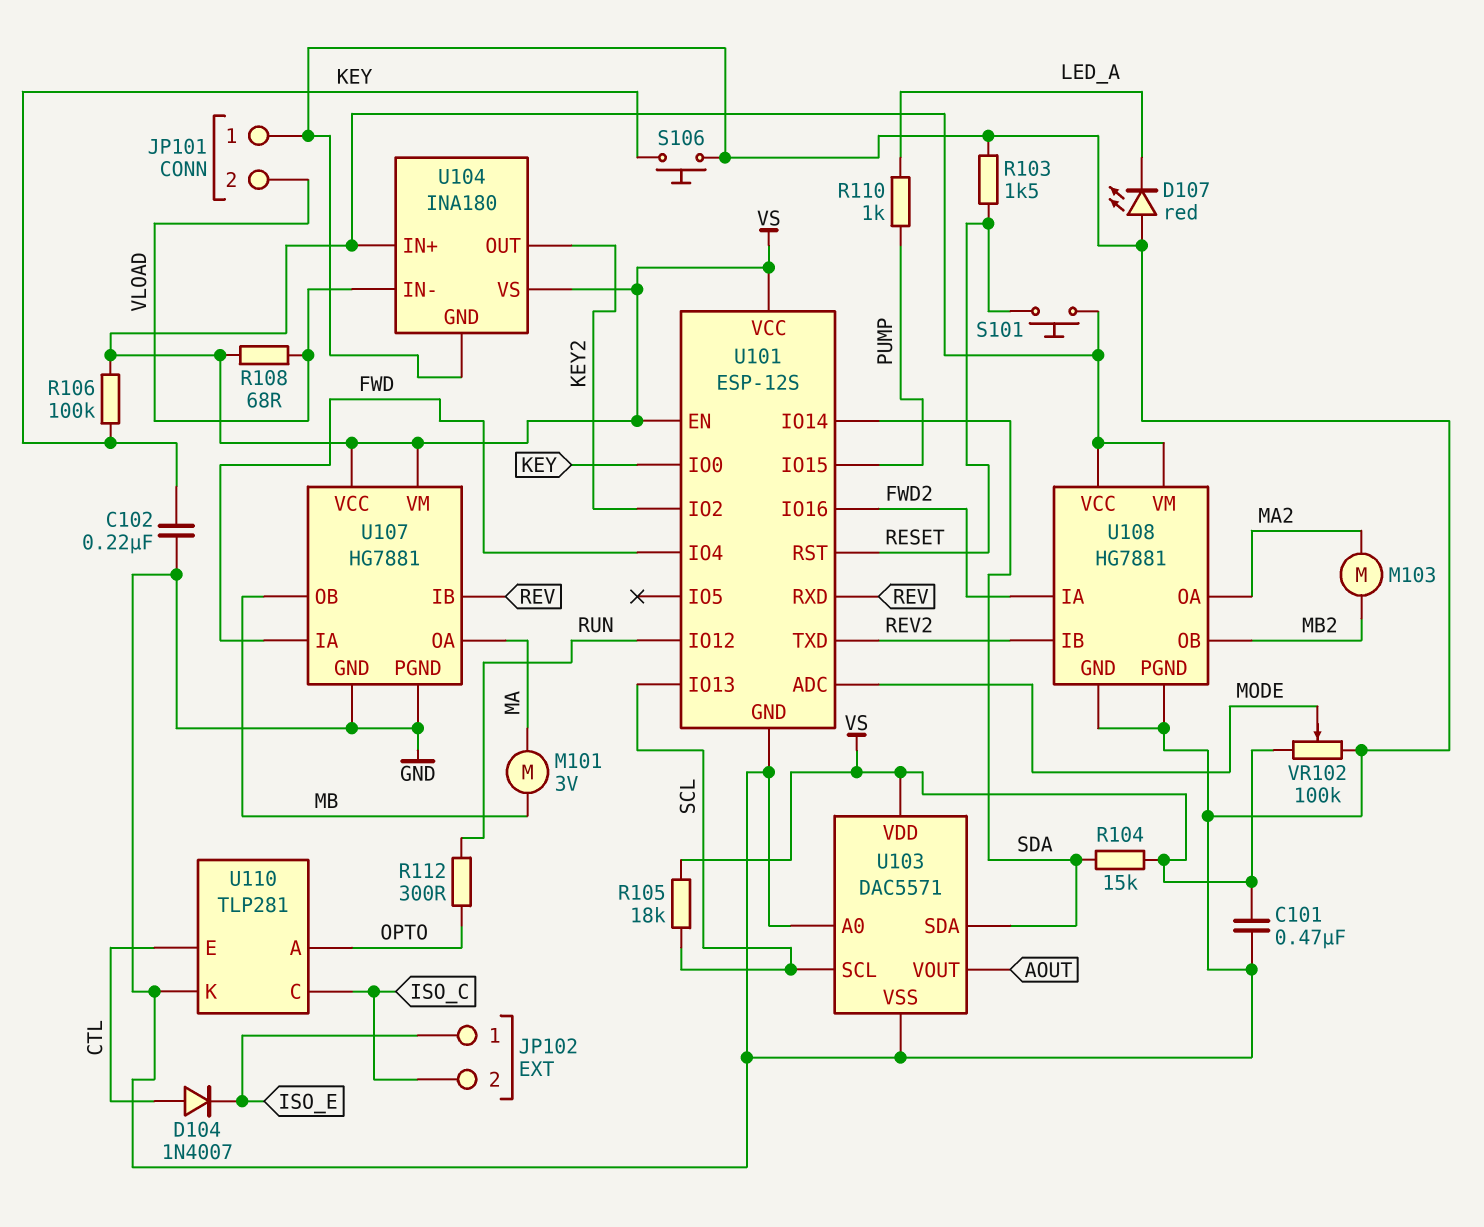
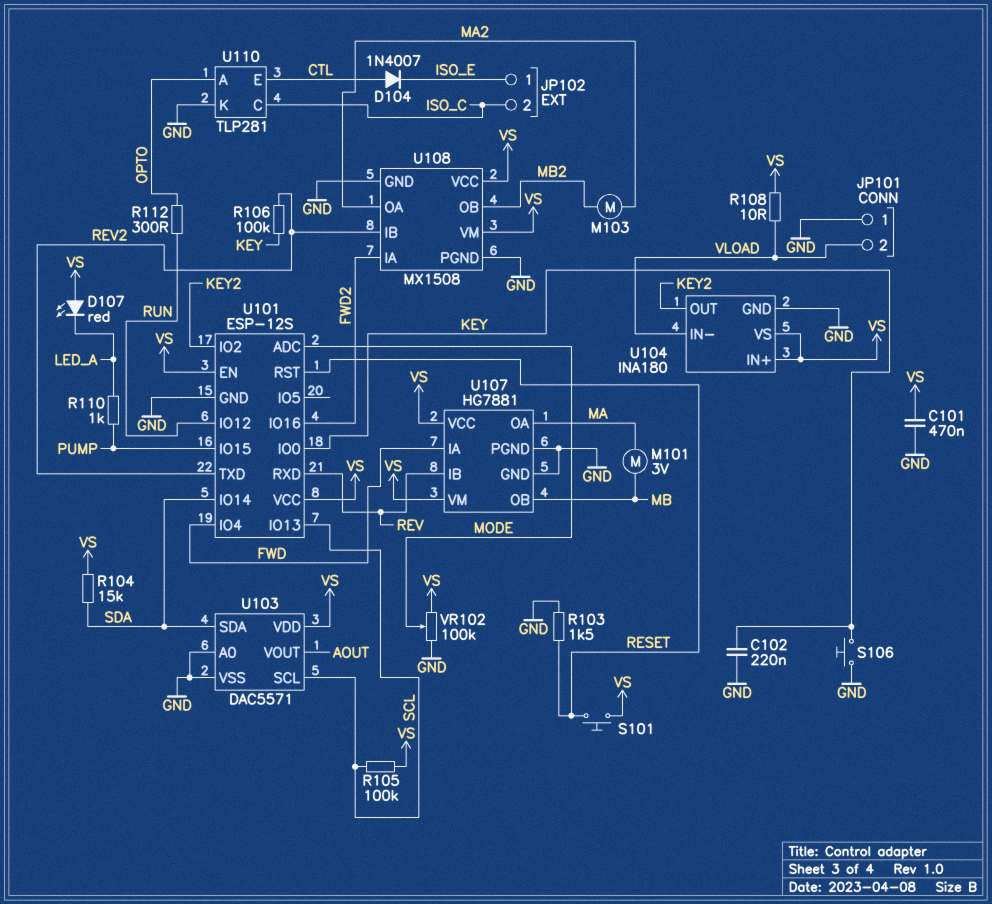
D107: LED red (A GND, K LED_A) -> LED red (A VS, K LED_A)
R105: 18k (SCL, VS) -> 100k (SCL, VS)
R106: 100k (KEY, VS) -> 100k (KEY, REV2)
R108: 68 (VLOAD, VS) -> 10 (VLOAD, VS)
U108: HG7881 -> MX1508

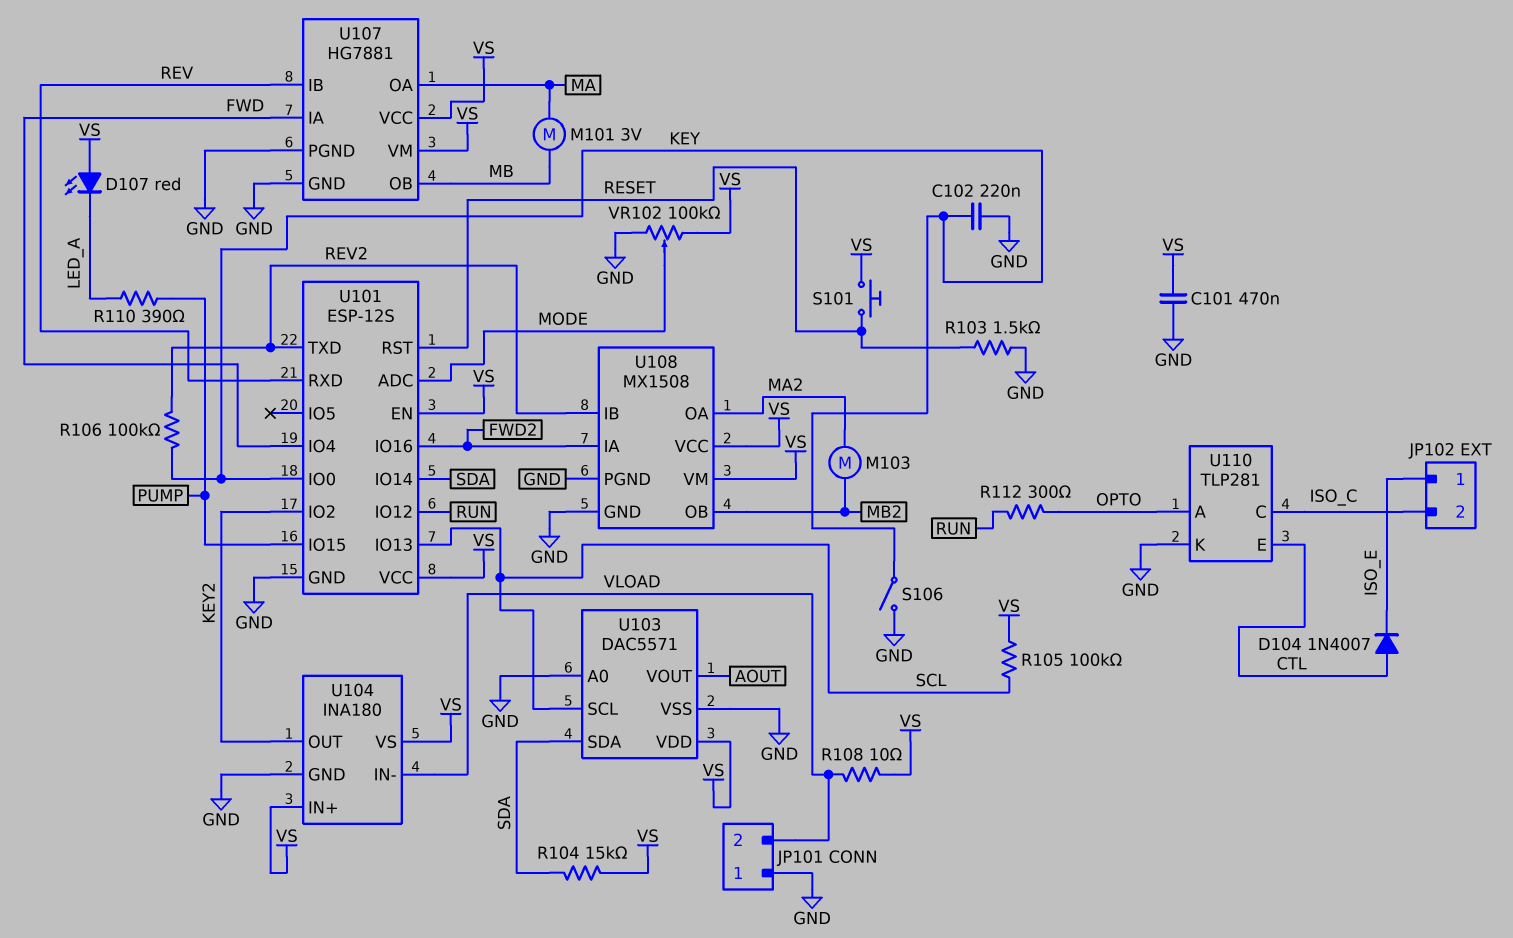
R110: 1k (LED_A, PUMP) -> 390 (LED_A, PUMP)
S106: button (GND, KEY) -> switch (GND, KEY)

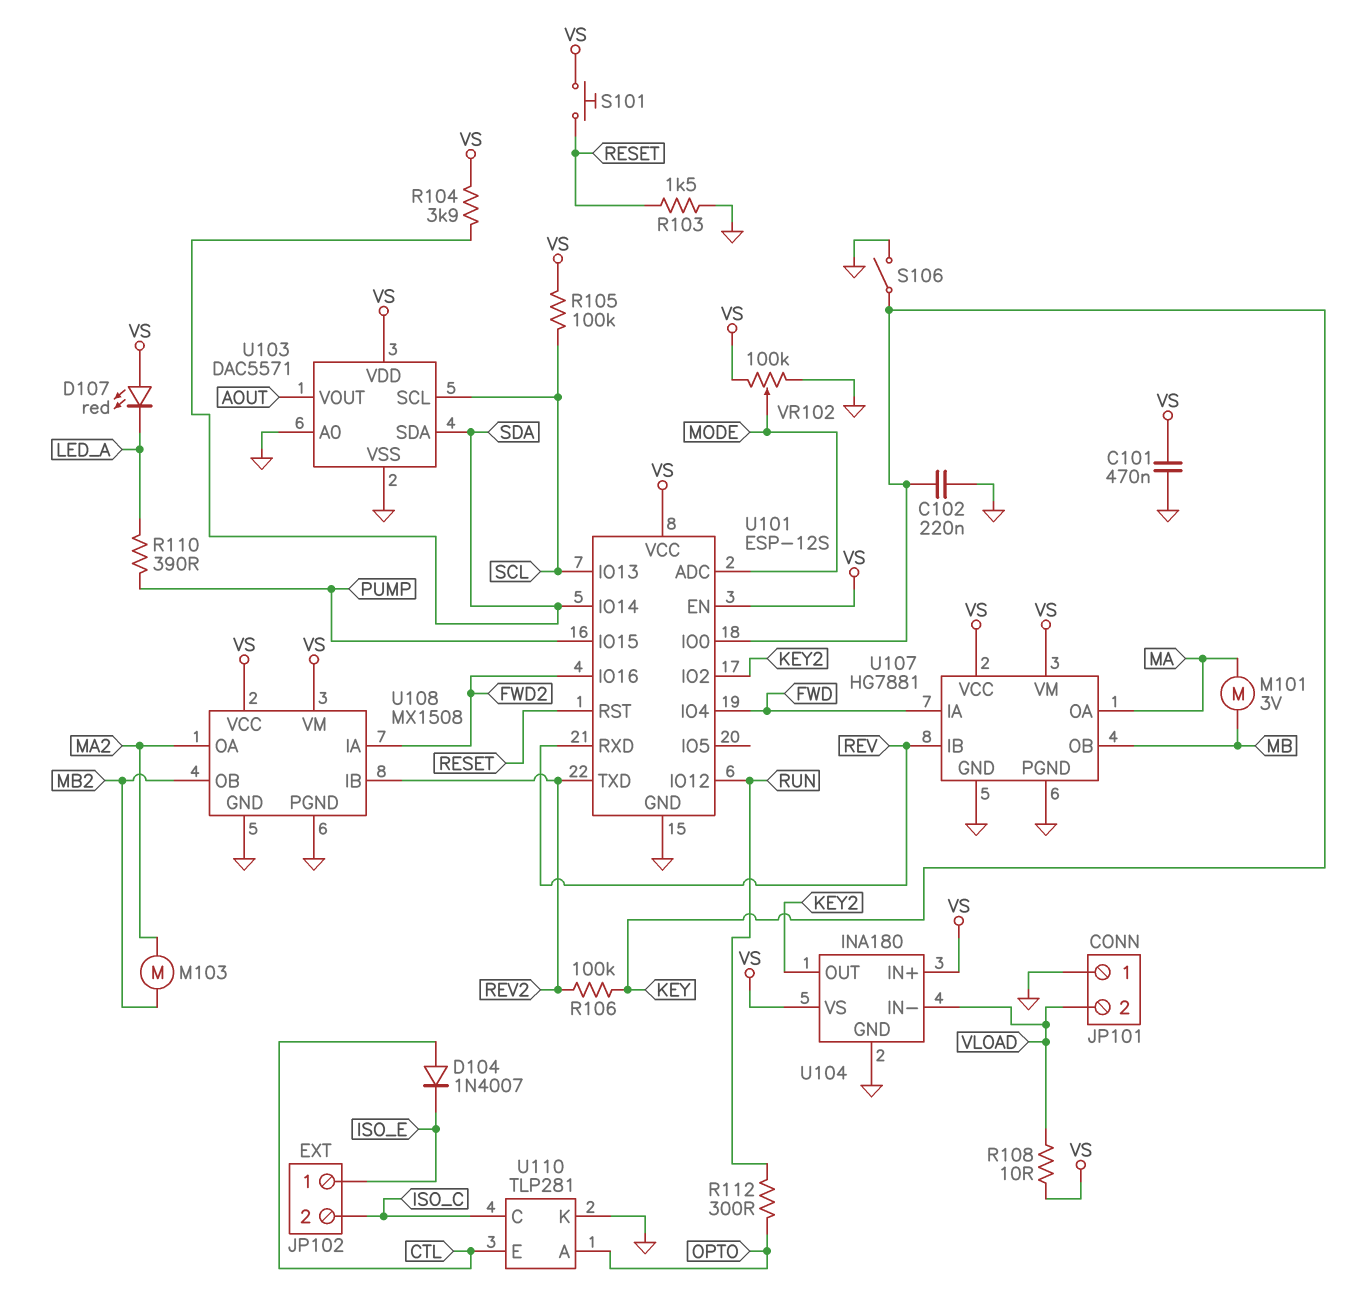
R104: 15k (SDA, VS) -> 3.9k (SDA, VS)

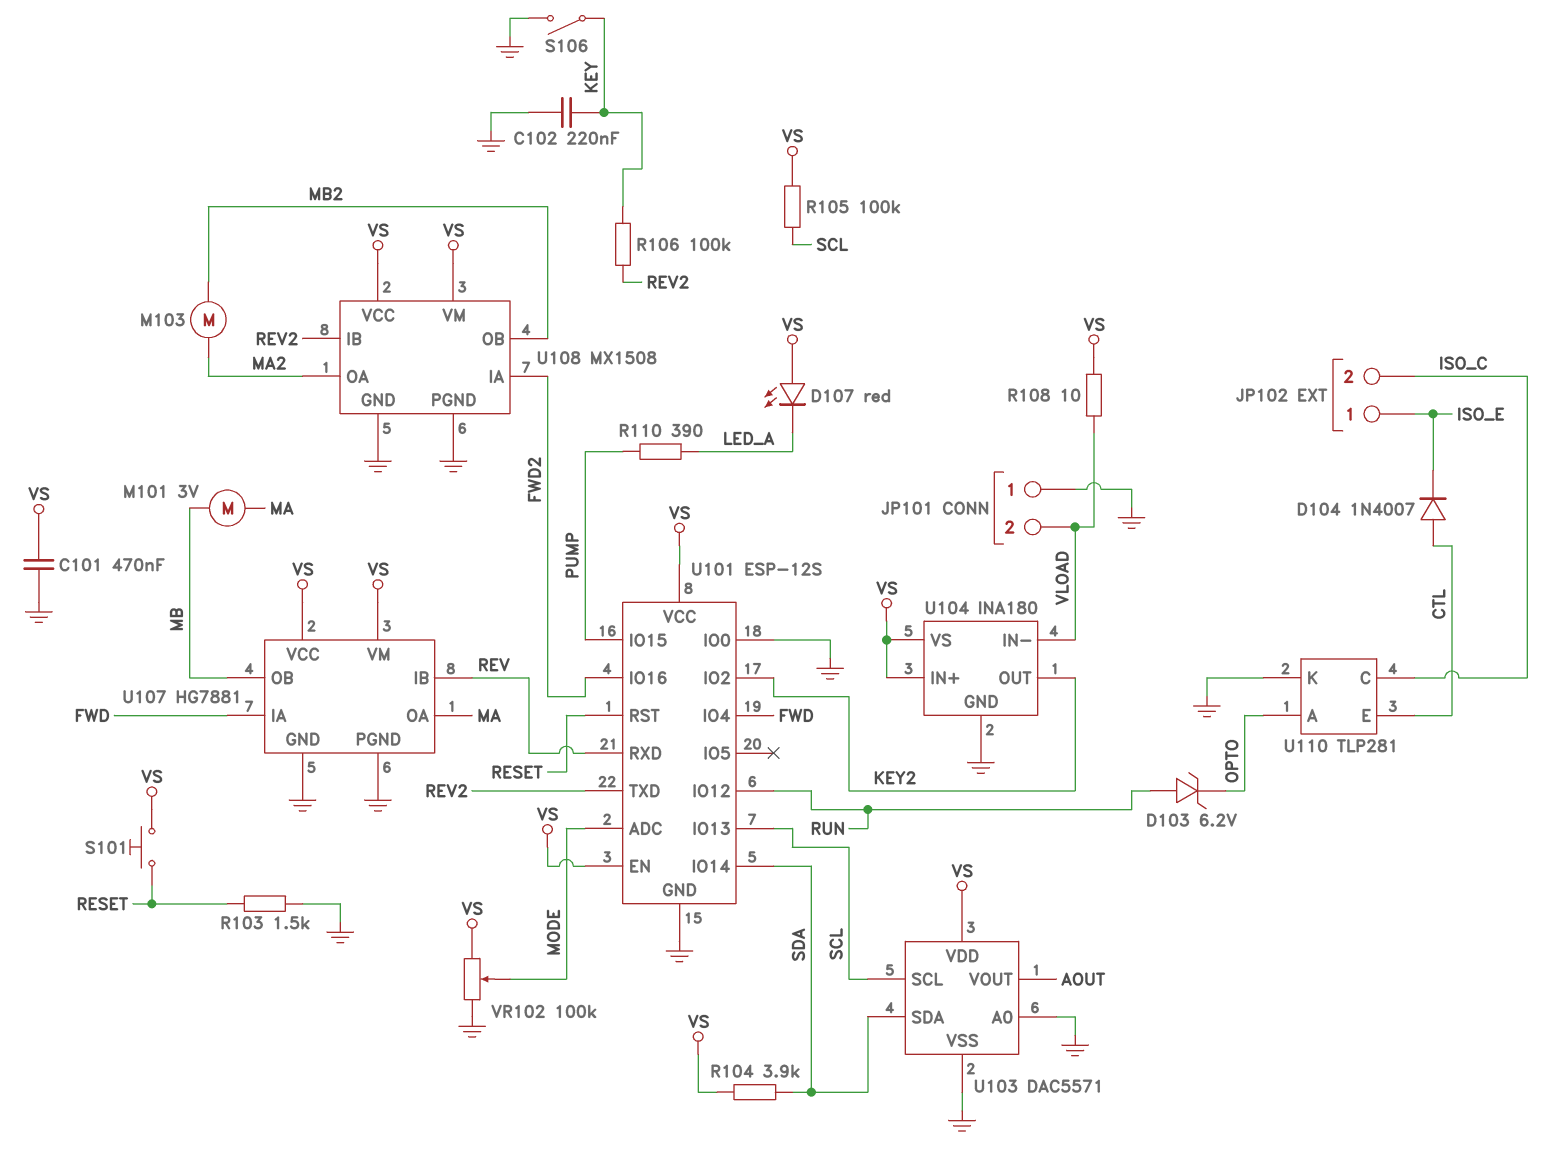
D103: none -> zener 6.2V (A RUN, K OPTO)
R112: 300 (OPTO, RUN) -> none
U101 pin IO0: KEY -> GND

